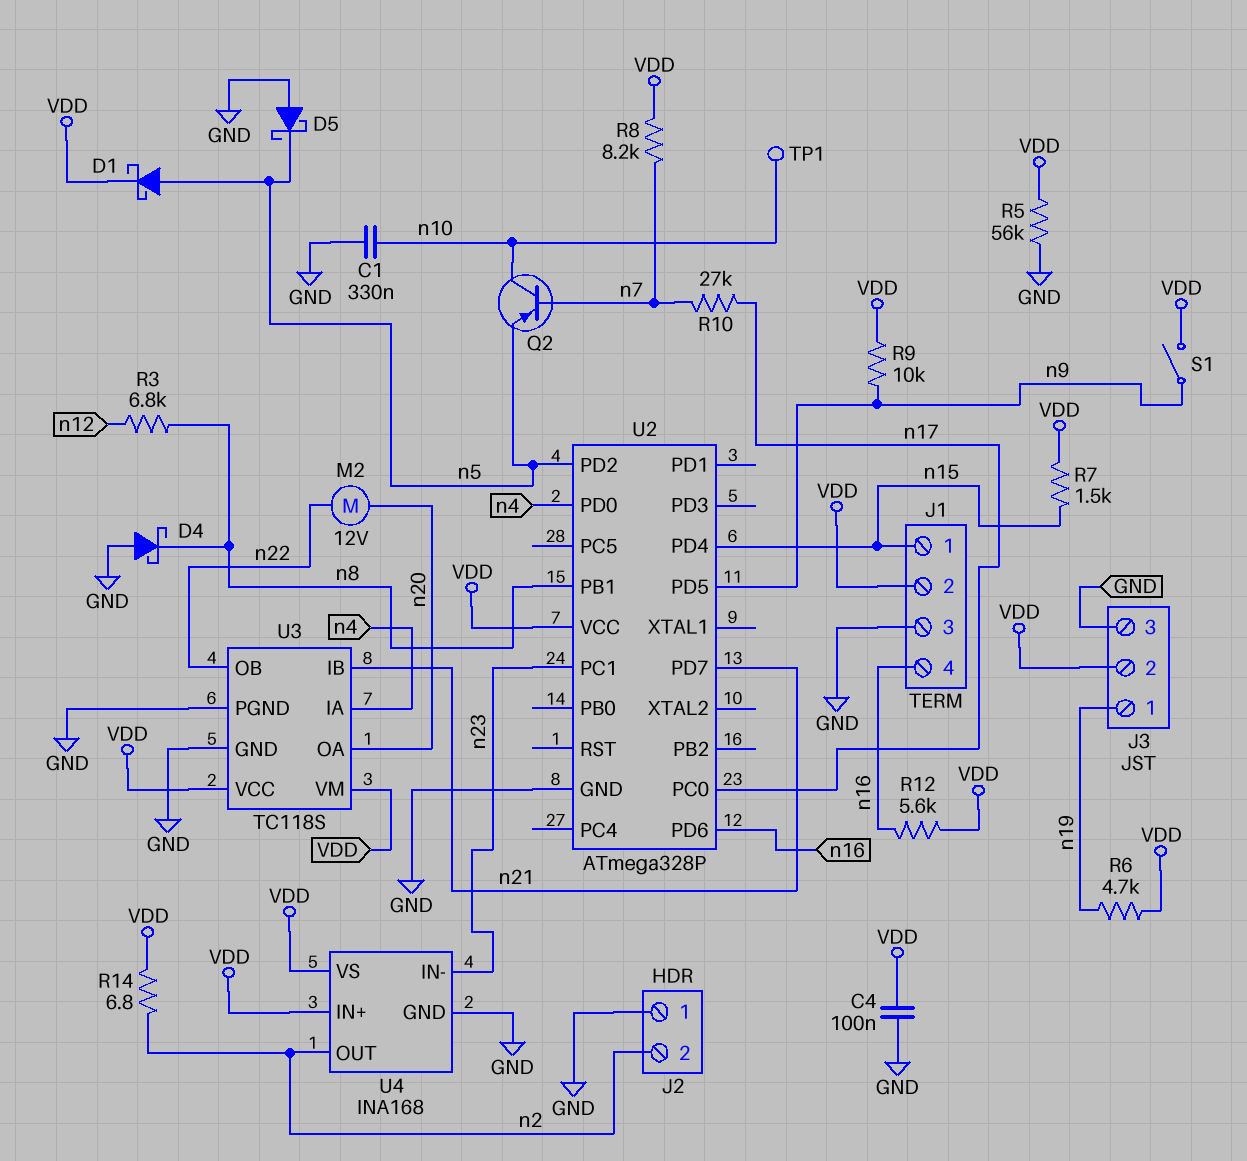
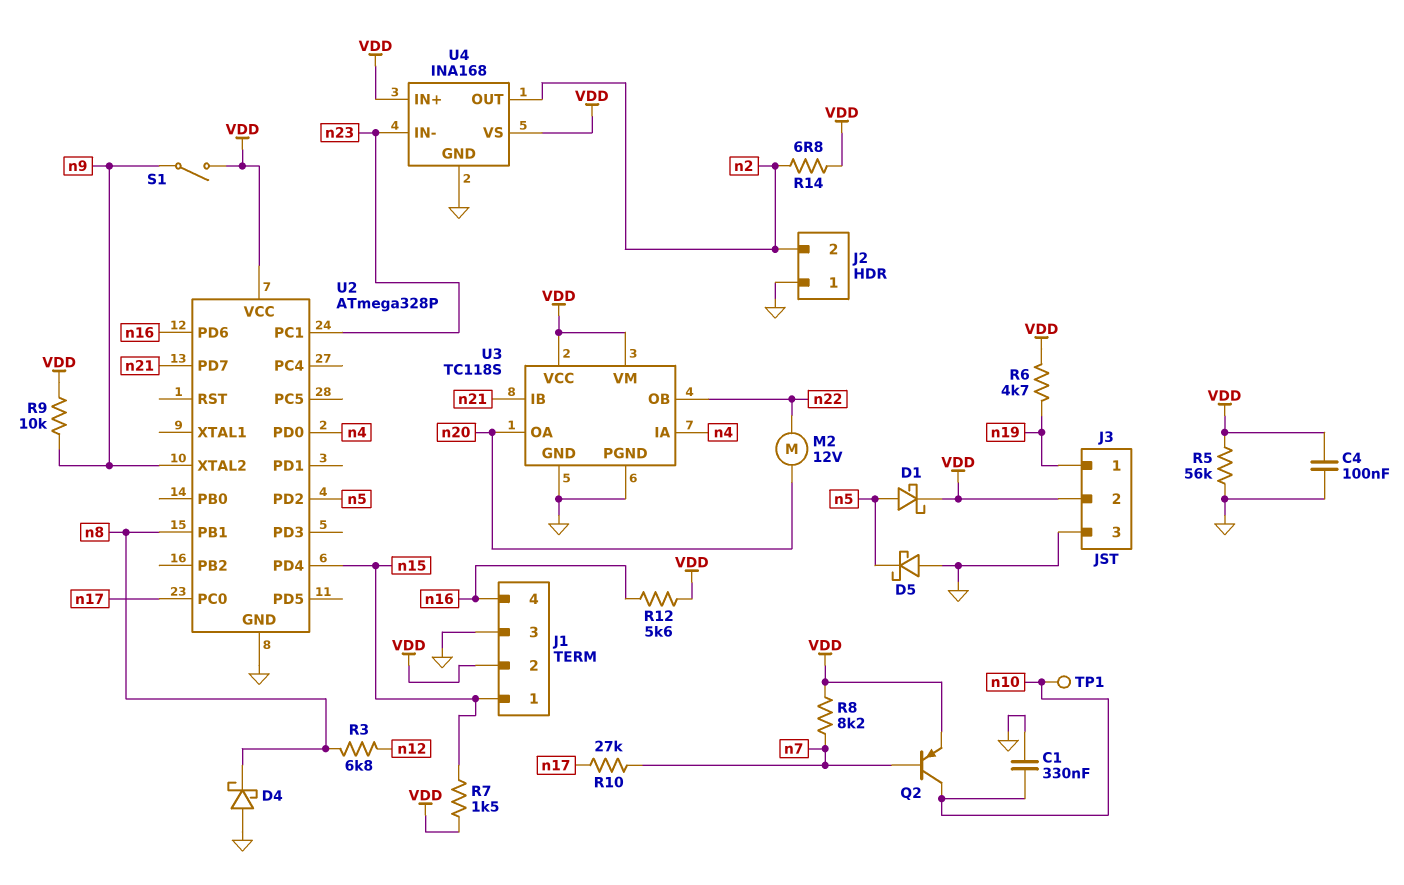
Q2: PNP (B n7, C n10, E n5) -> PNP (B n7, C n10, E VDD)
U2 pin PD5: n9 -> none
U2 pin XTAL2: none -> n9

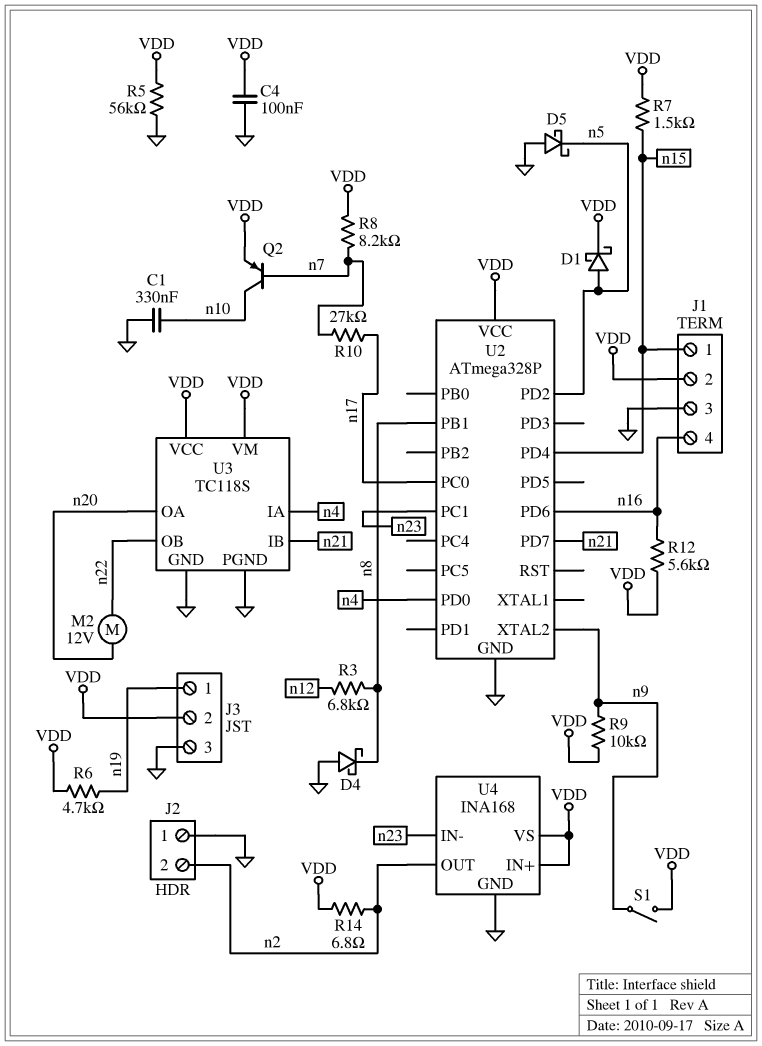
TP1: test point (n10) -> none

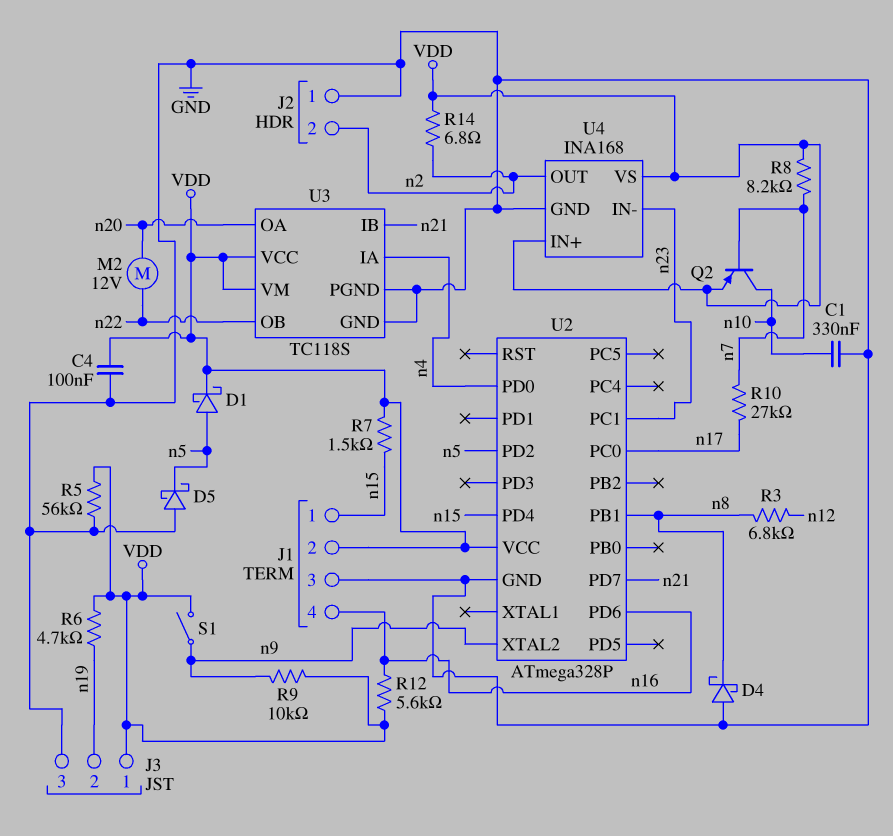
J3 pin 1: n19 -> VDD
J3 pin 2: VDD -> n19

